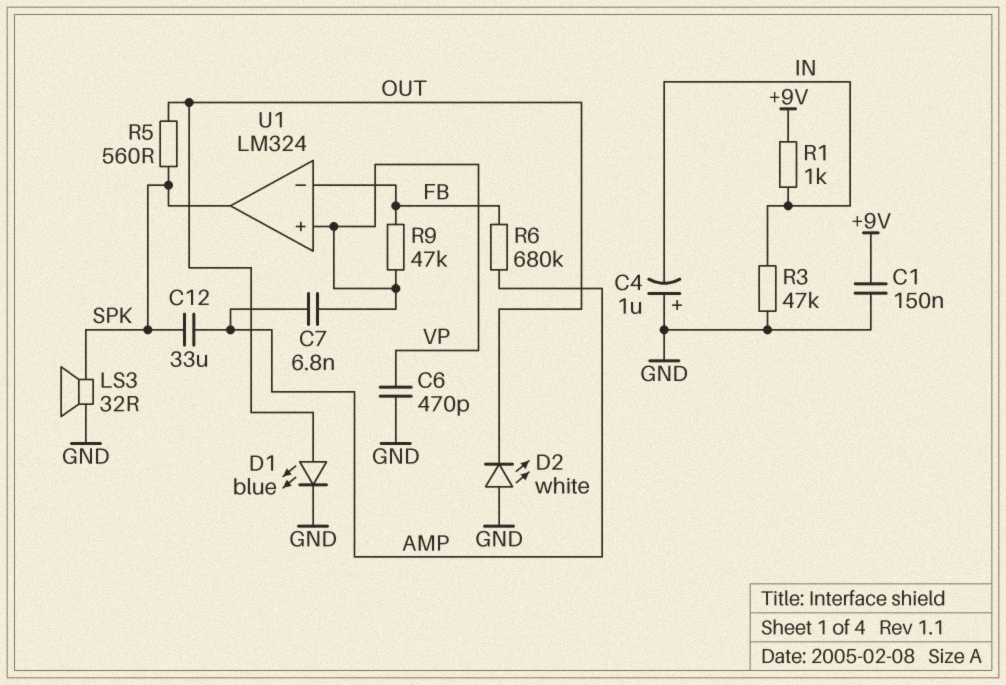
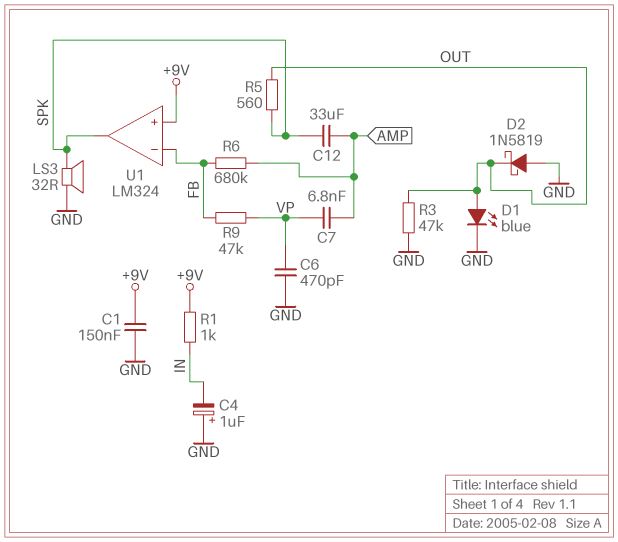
D2: LED white (A GND, K OUT) -> schottky 1N5819 (A GND, K OUT)
R3: 47k (GND, IN) -> 47k (GND, OUT)
U1 pin in+: VP -> +9V

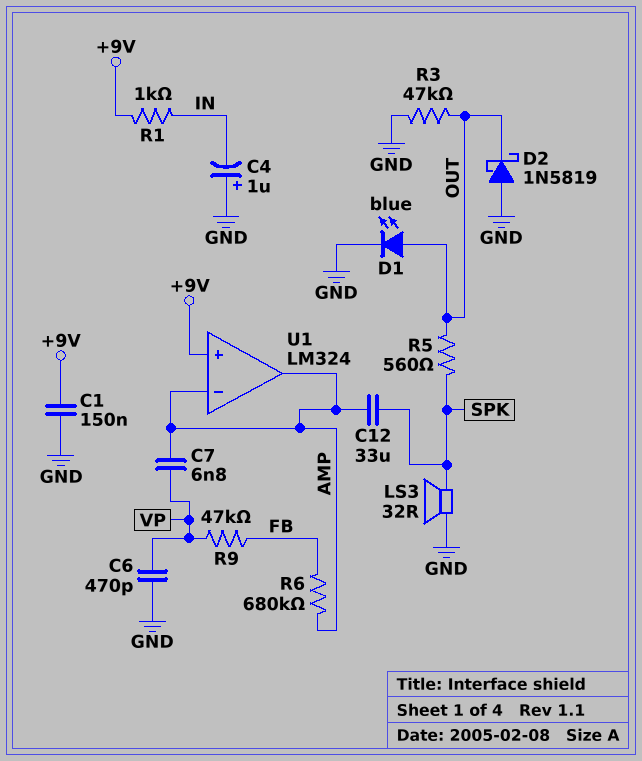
U1 pin in-: FB -> AMP
U1 pin out: SPK -> AMP

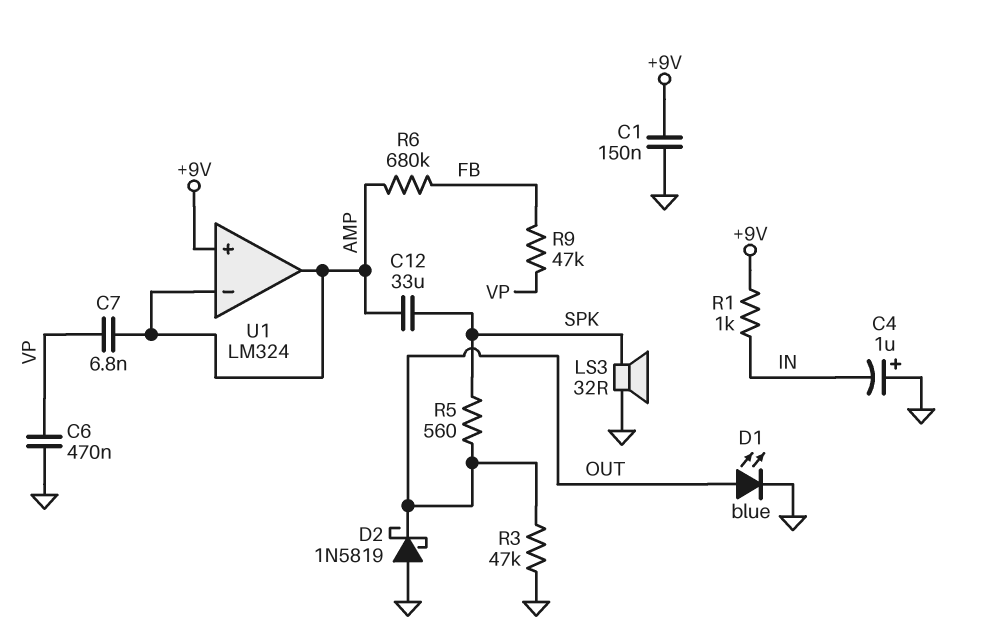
C6: 470pF (GND, VP) -> 470nF (GND, VP)

